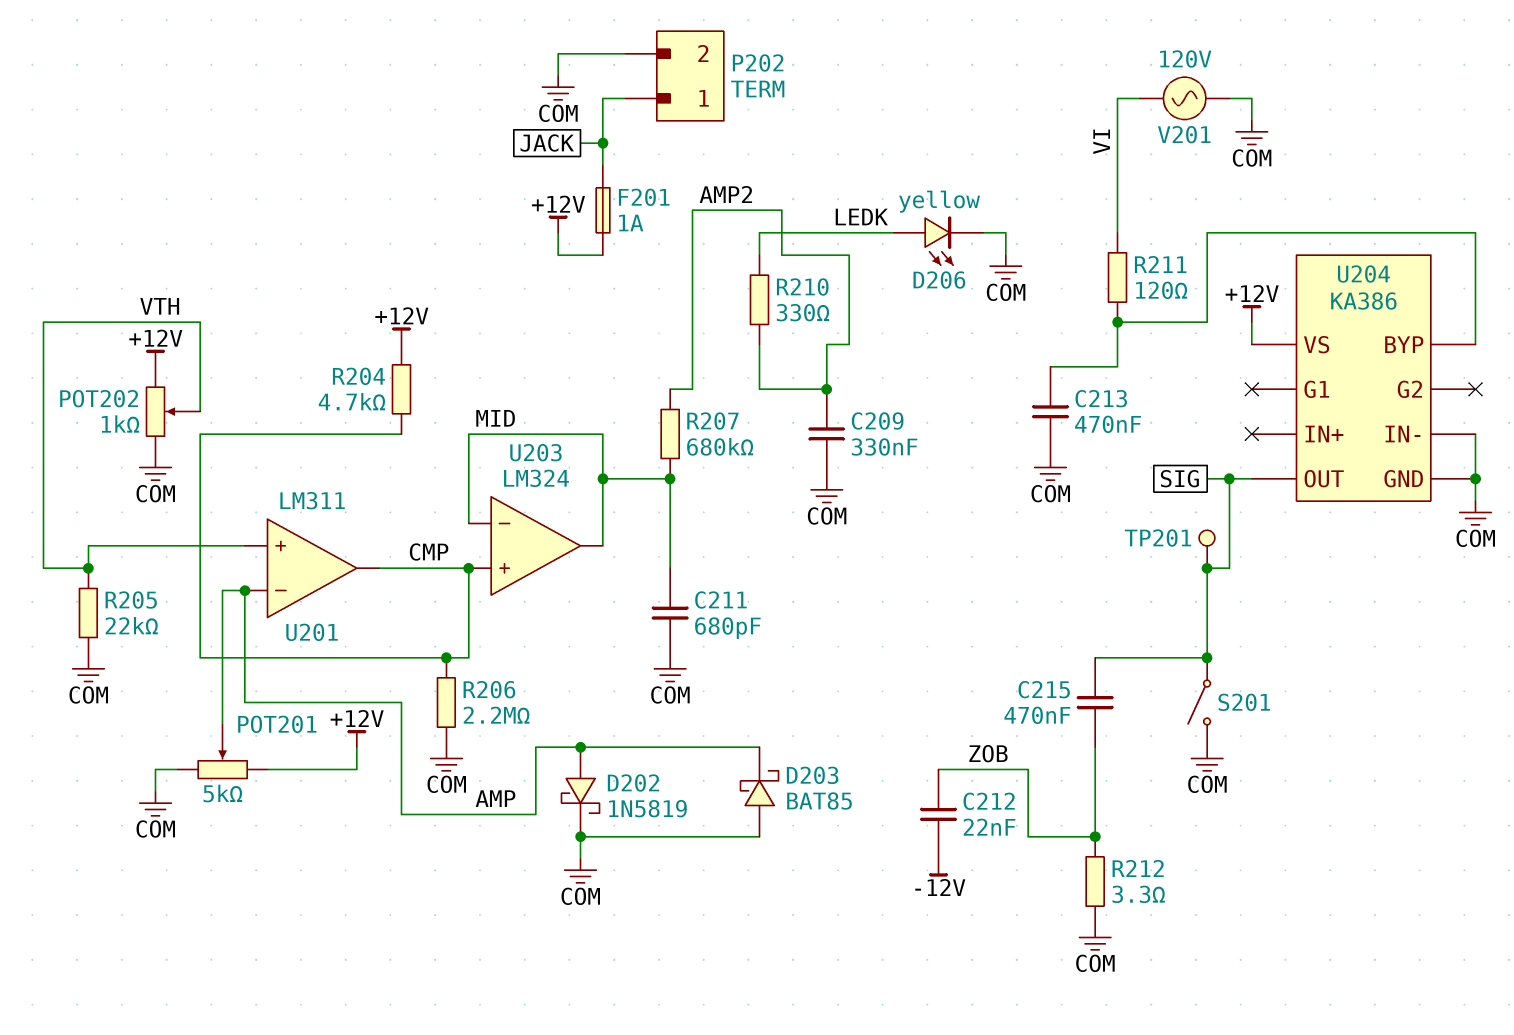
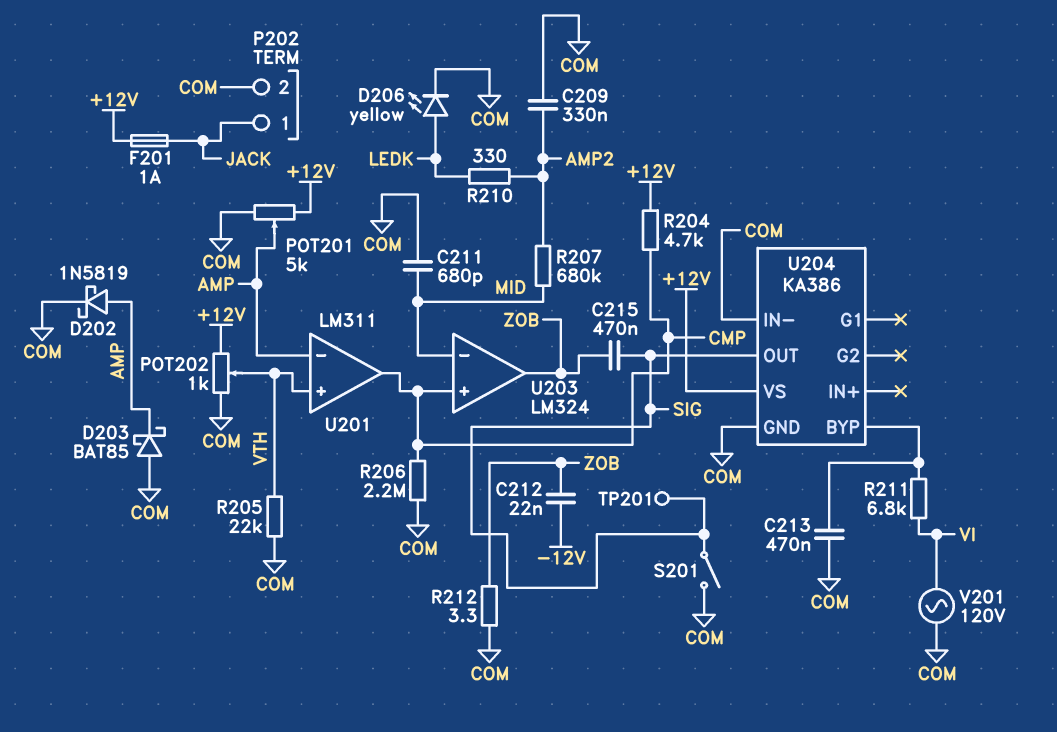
R211: 120 (U204/BYP, VI) -> 6.8k (U204/BYP, VI)
U203 pin out: MID -> ZOB

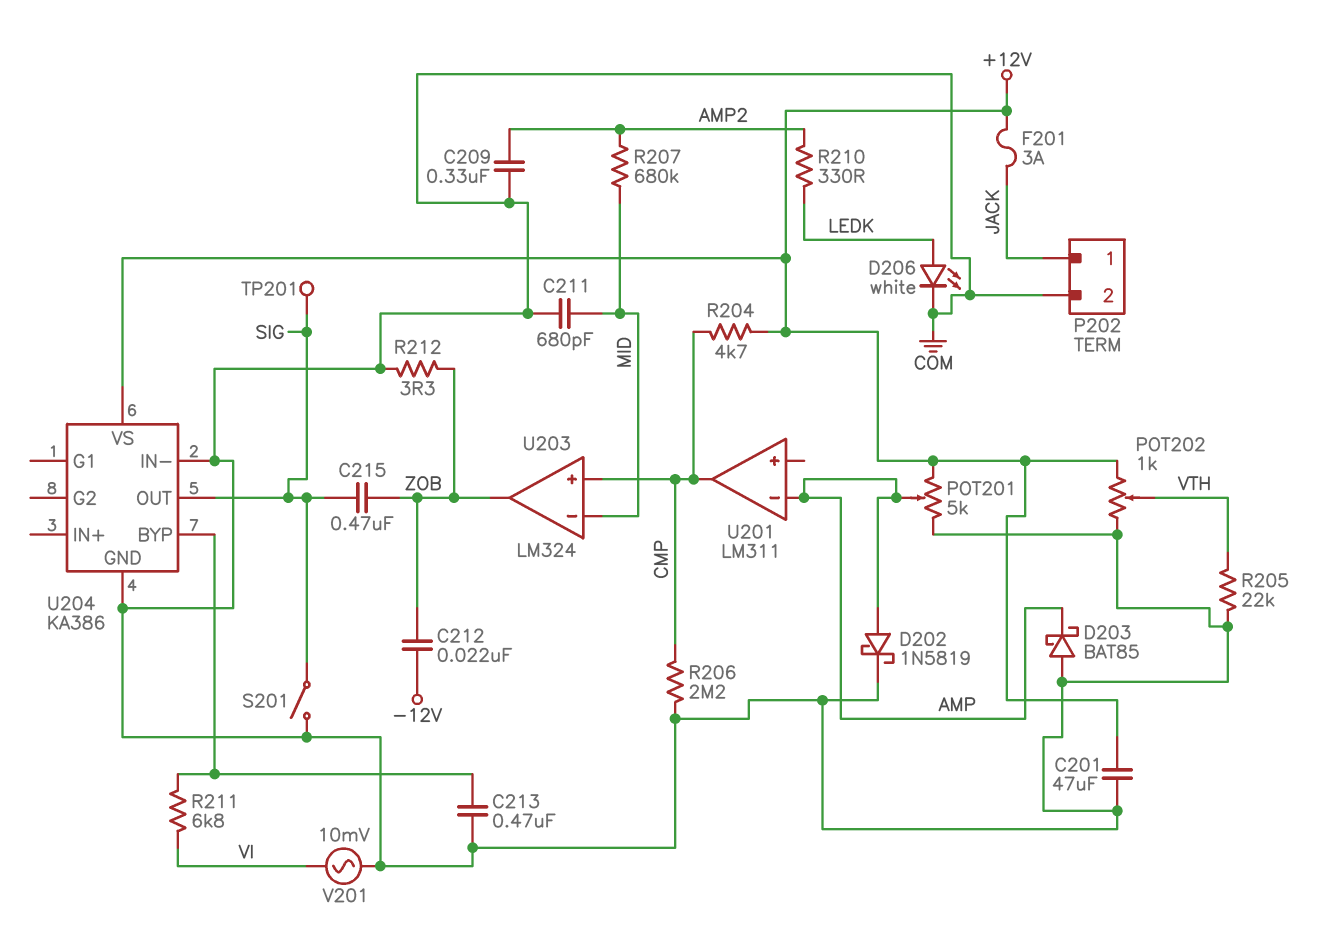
C201: none -> 47uF (+12V, COM)
D206: LED yellow (A LEDK, K COM) -> LED white (A LEDK, K COM)
F201: 1A (+12V, JACK) -> 3A (+12V, JACK)
U201 pin in+: VTH -> none
V201: AC 120V (COM, VI) -> AC 10mV (COM, VI)

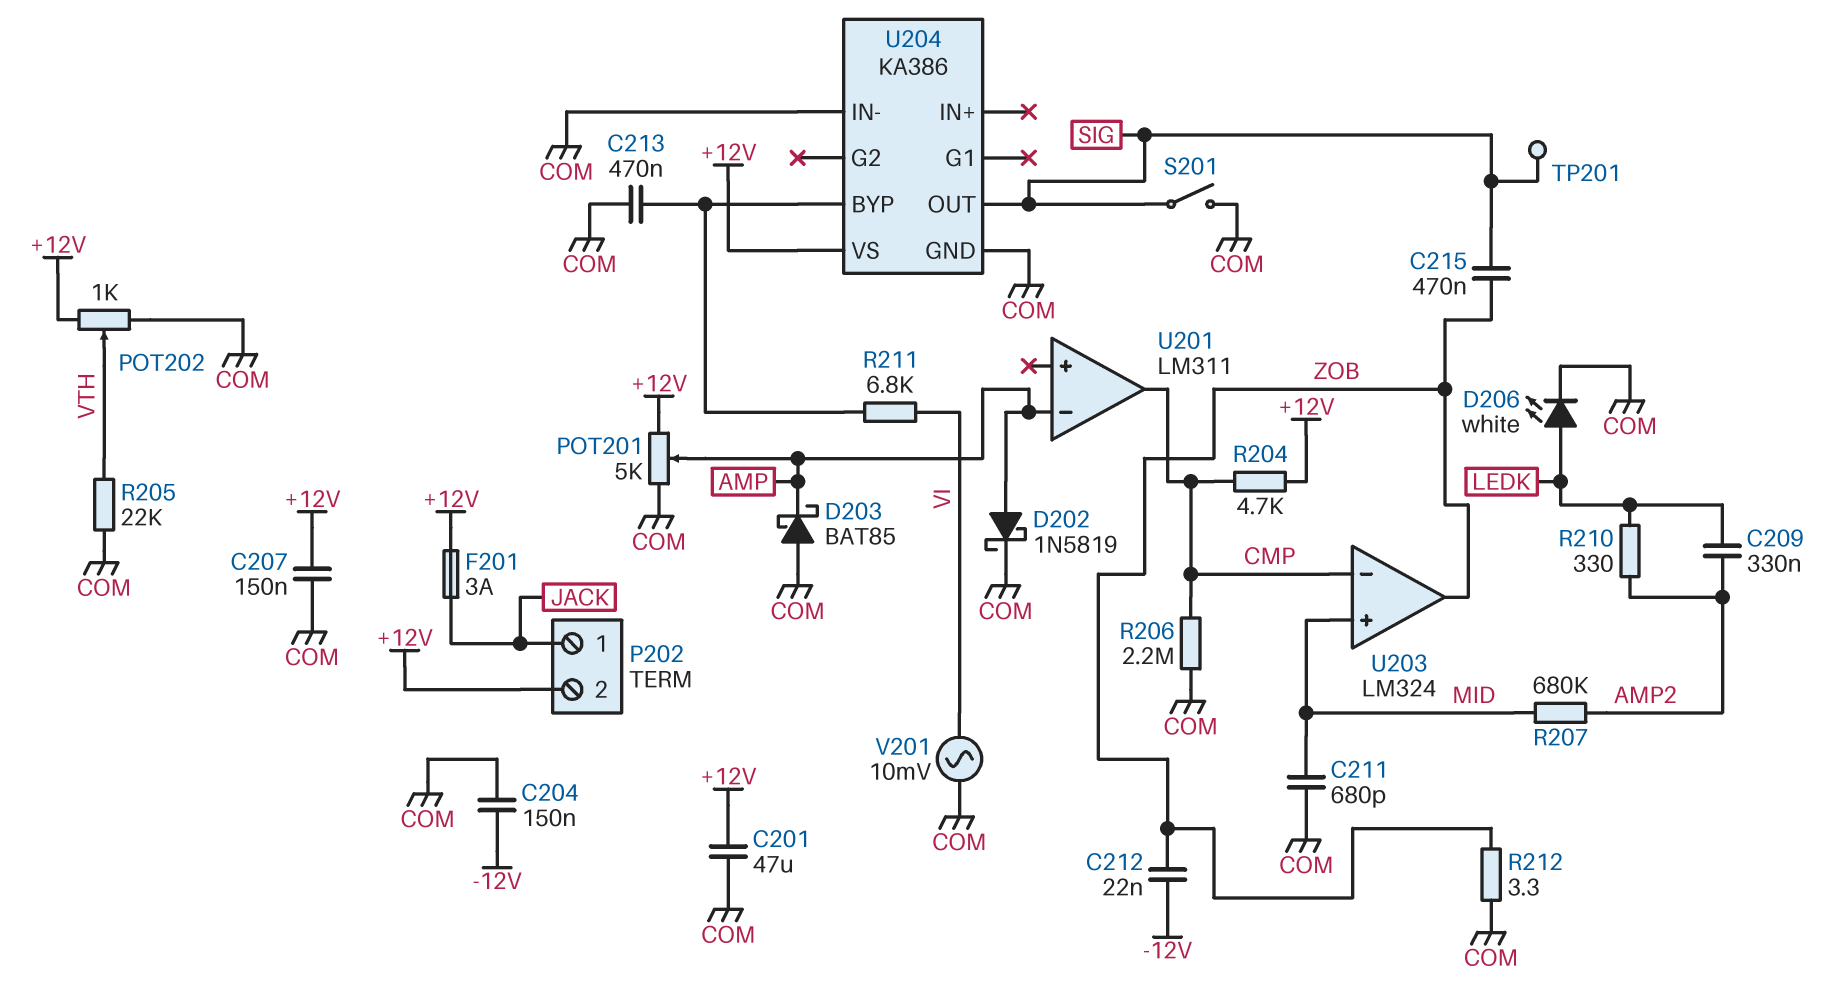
C204: none -> 150nF (-12V, COM)
C207: none -> 150nF (+12V, COM)
C209: 330nF (AMP2, COM) -> 330nF (AMP2, LEDK)
P202 pin 2: COM -> +12V
U203 pin in+: CMP -> MID
U203 pin in-: MID -> CMP

